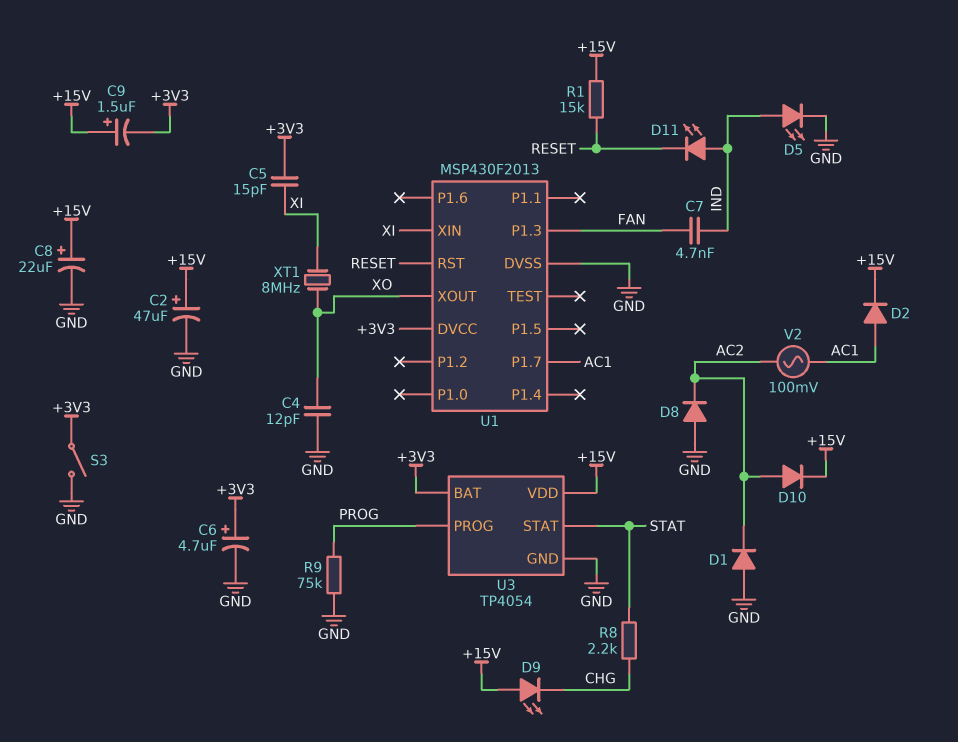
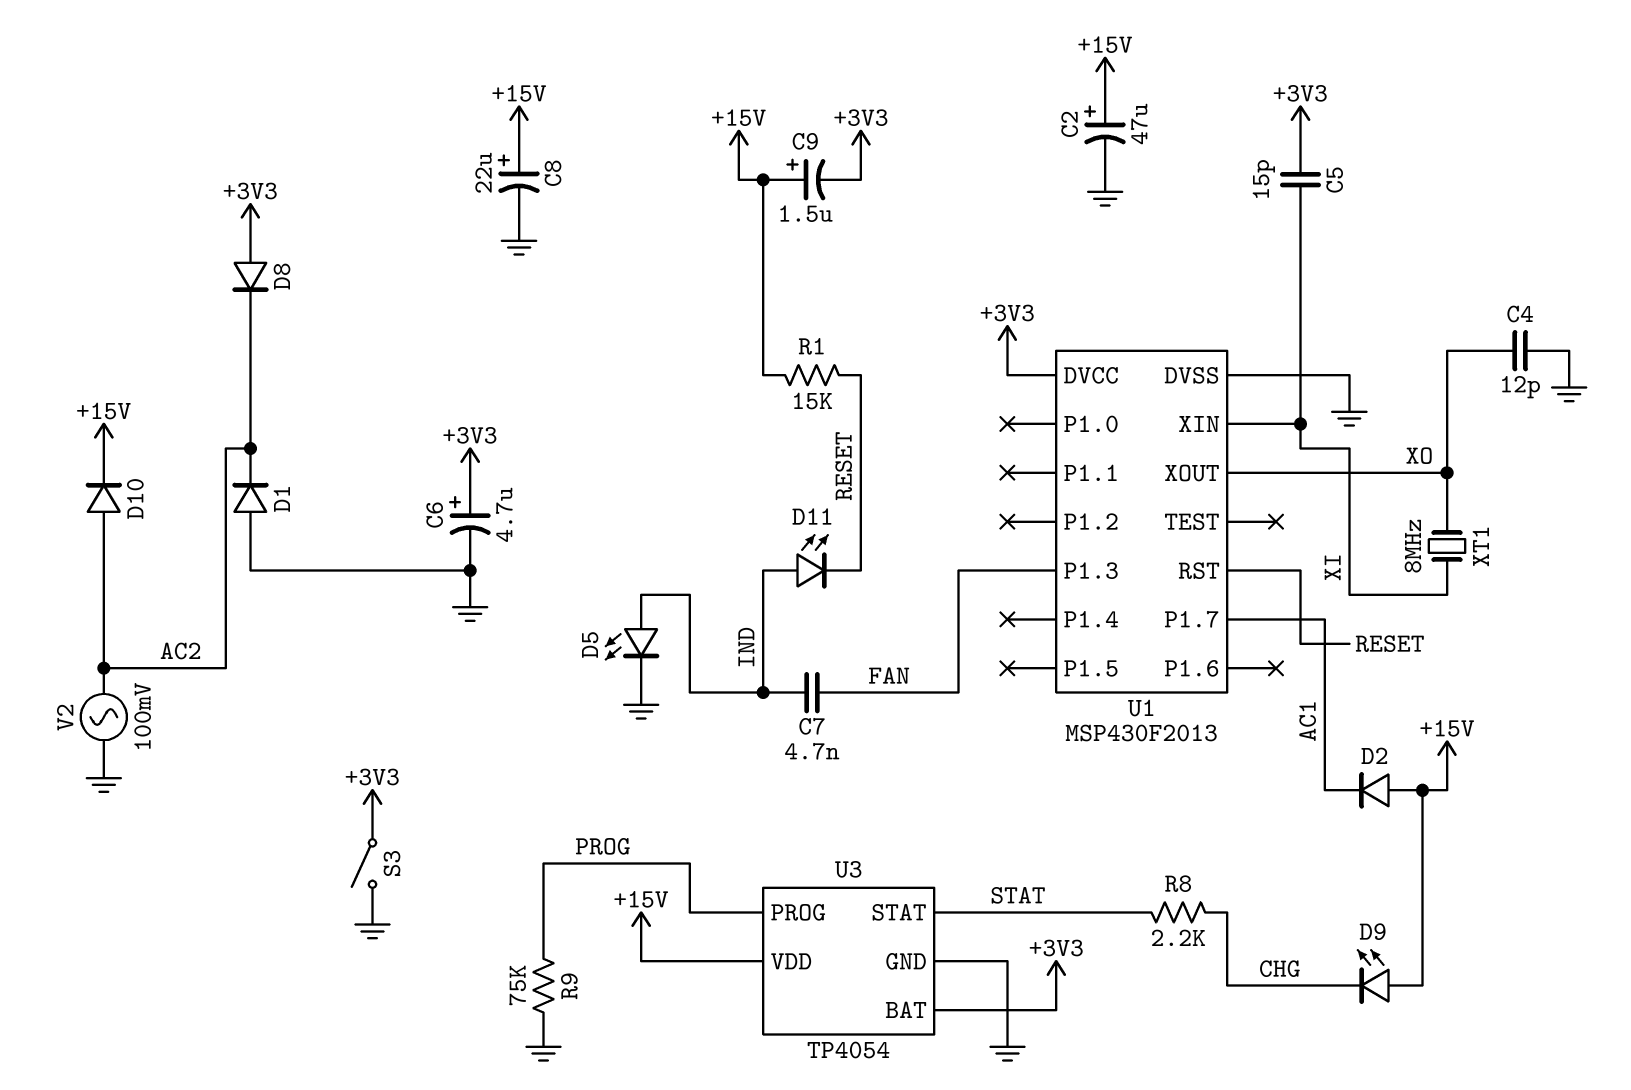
D2: diode (A AC1, K +15V) -> diode (A +15V, K AC1)
D8: diode (A GND, K AC2) -> diode (A +3V3, K AC2)
V2: AC 100mV (AC1, AC2) -> AC 100mV (AC2, GND)

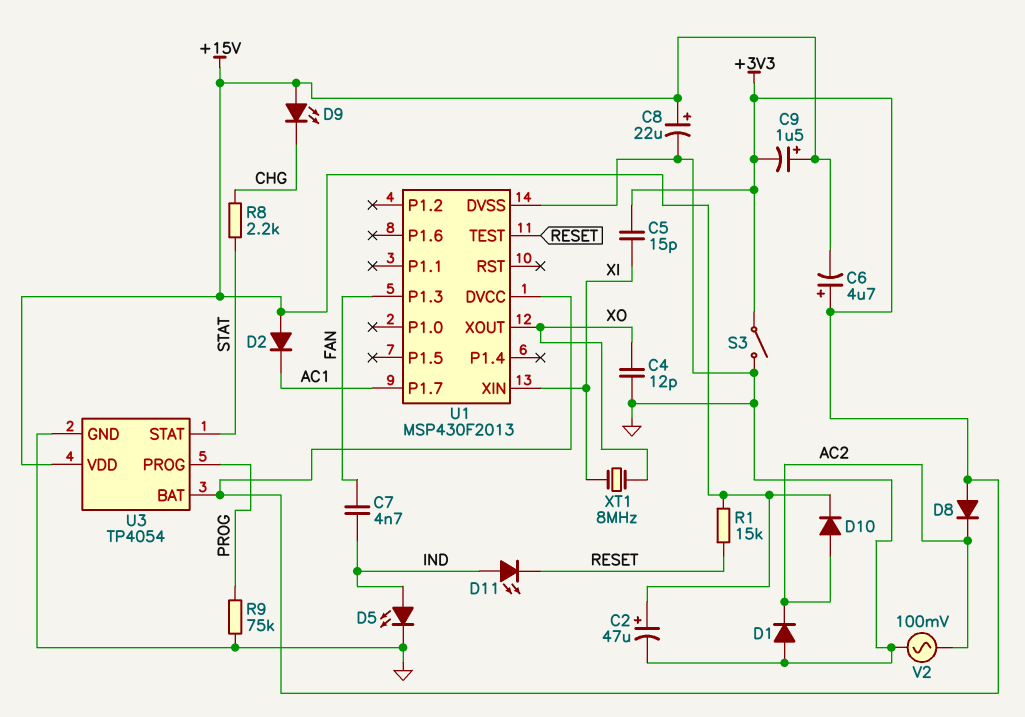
C6: 4.7uF (plus +3V3, minus GND) -> 4.7uF (plus +3V3, minus +15V)
U1 pin RST: RESET -> none
U1 pin TEST: none -> RESET

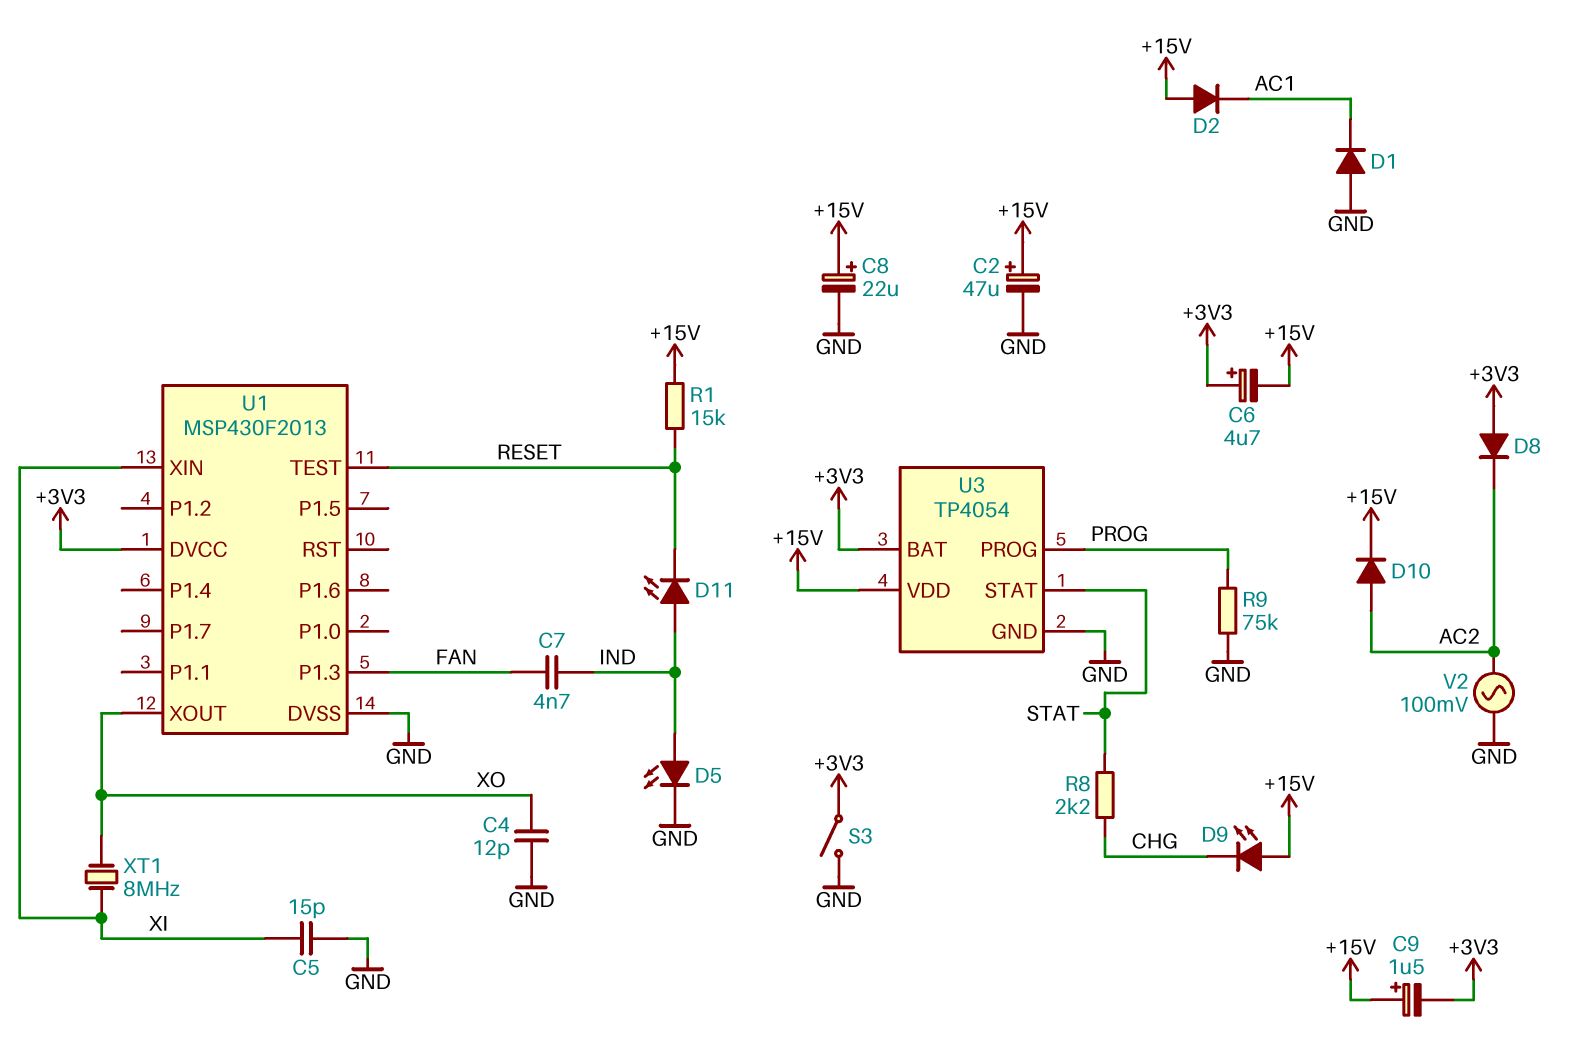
C5: 15pF (+3V3, XI) -> 15pF (GND, XI)
D1: diode (A GND, K AC2) -> diode (A GND, K AC1)
U1 pin P1.7: AC1 -> none

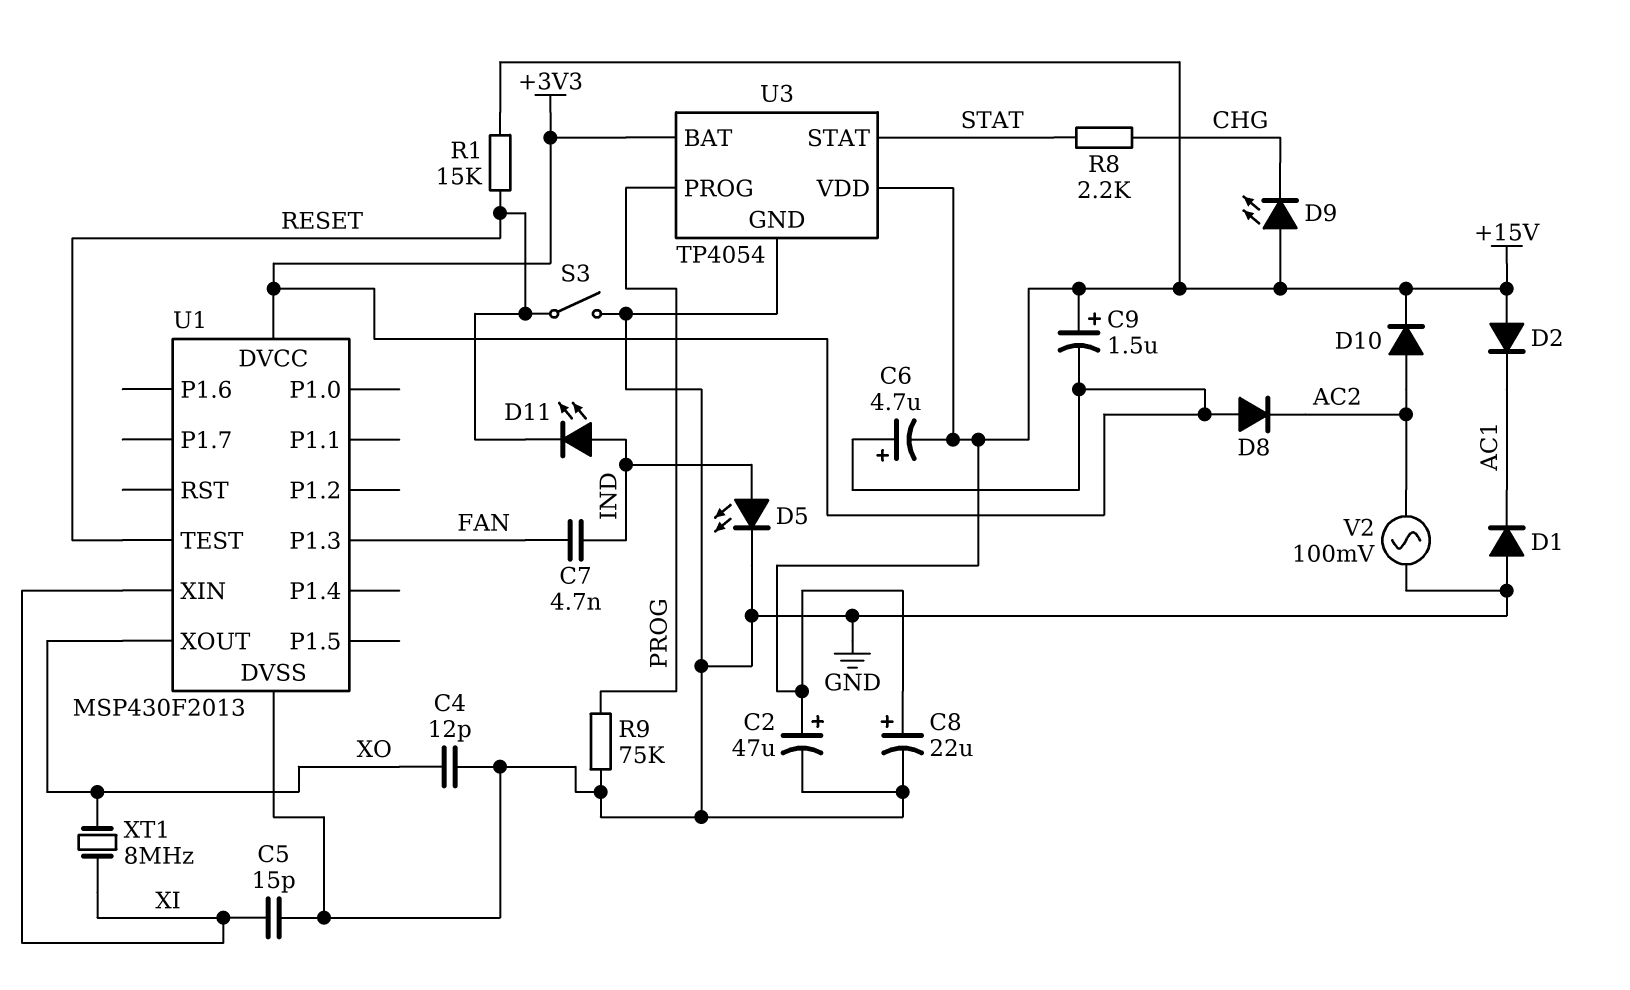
S3: switch (+3V3, GND) -> switch (GND, RESET)

